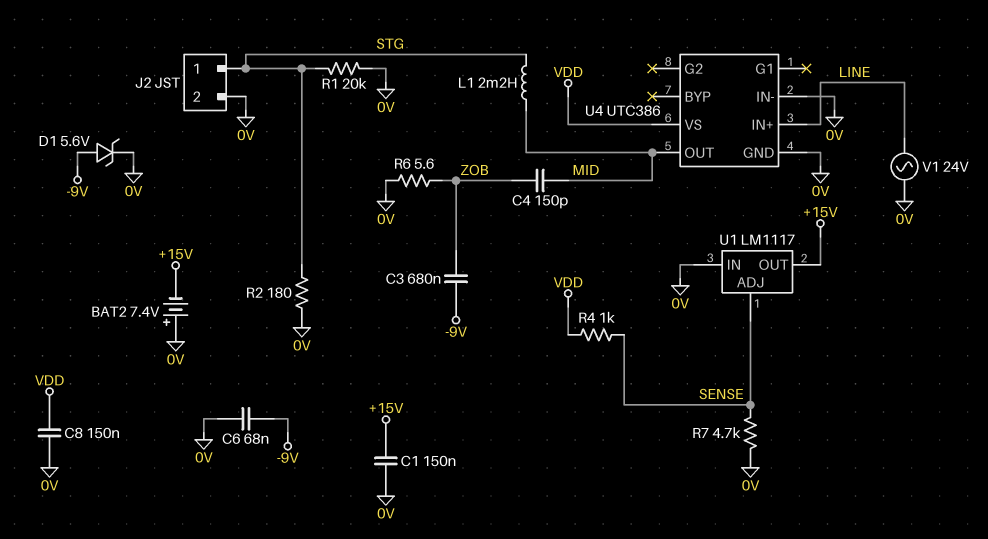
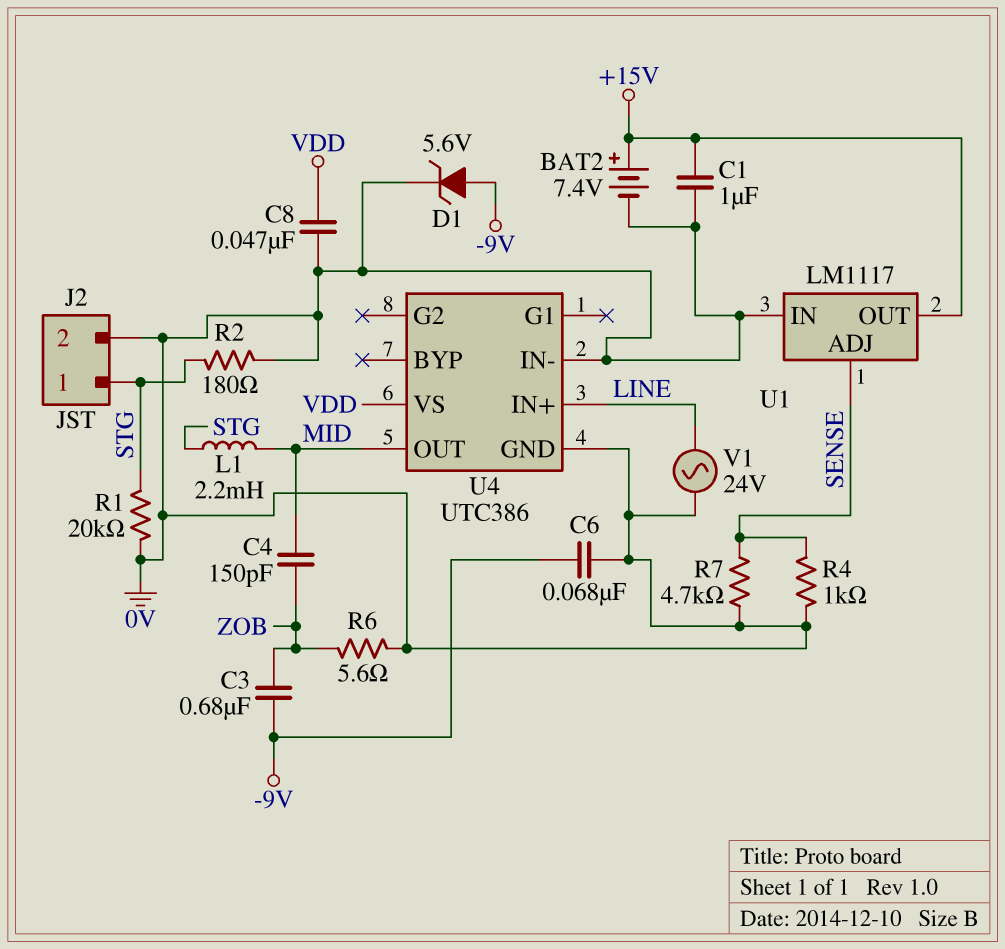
BAT2: 7.4V (plus 0V, minus +15V) -> 7.4V (plus +15V, minus 0V)
C1: 150nF (+15V, 0V) -> 1uF (+15V, 0V)
C8: 150nF (0V, VDD) -> 47nF (0V, VDD)
R4: 1k (SENSE, VDD) -> 1k (0V, SENSE)

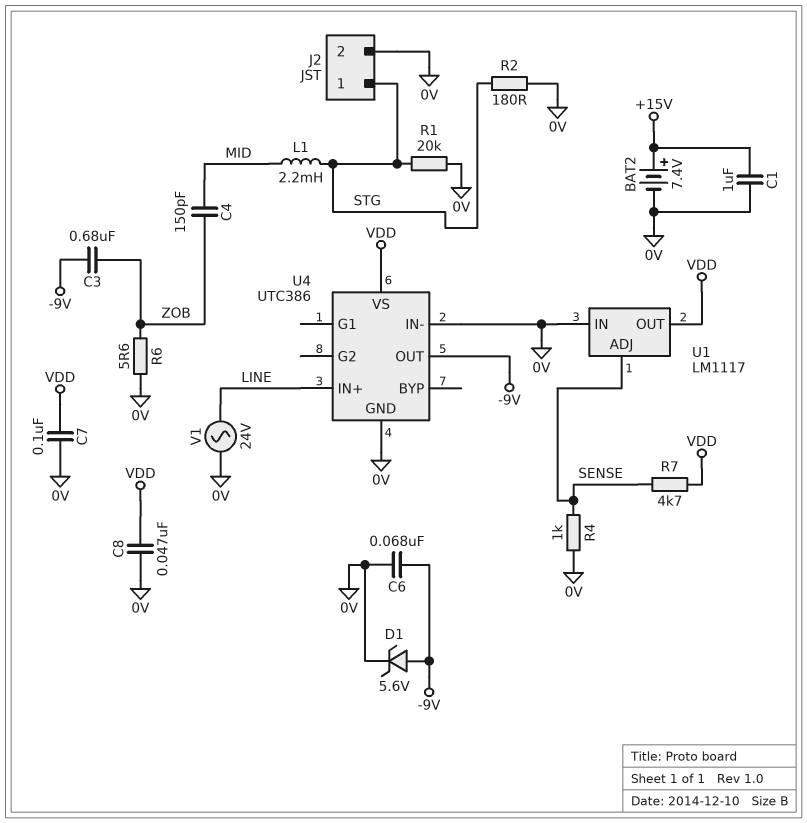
C7: none -> 100nF (0V, VDD)
R7: 4.7k (0V, SENSE) -> 4.7k (SENSE, VDD)
U1 pin OUT: +15V -> VDD
U4 pin OUT: MID -> -9V

